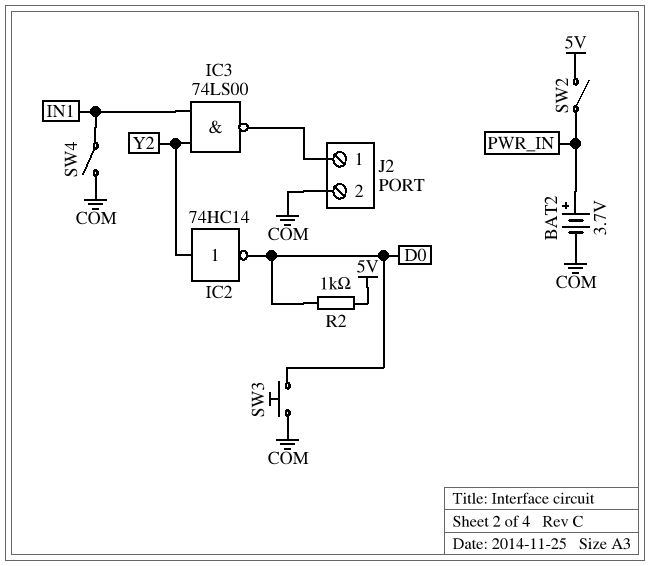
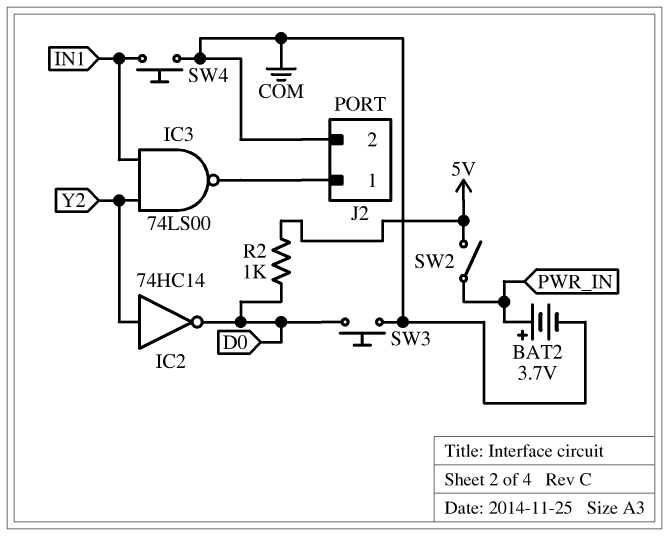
SW4: switch (COM, IN1) -> button (COM, IN1)

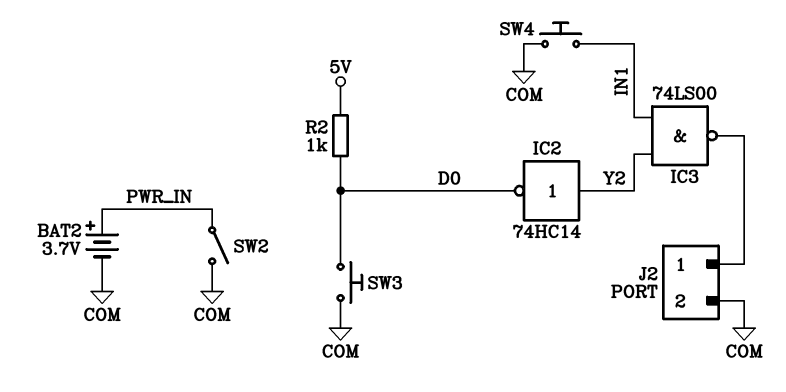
SW2: switch (5V, PWR_IN) -> switch (COM, PWR_IN)

